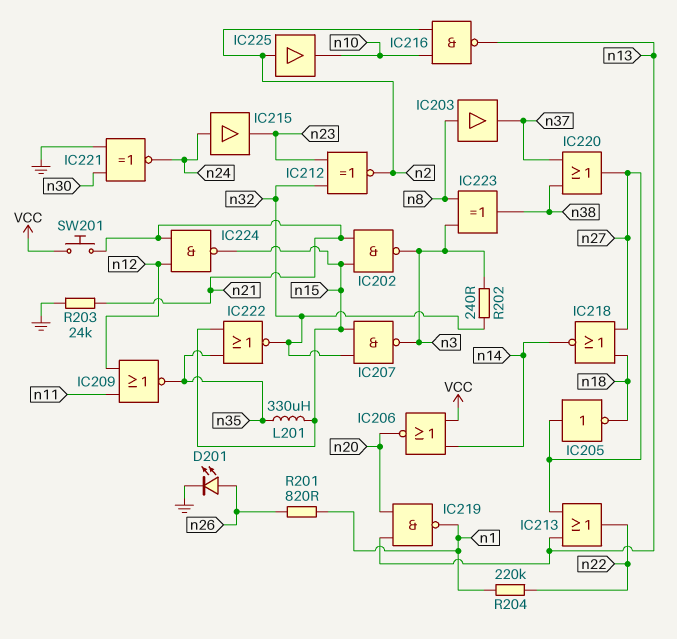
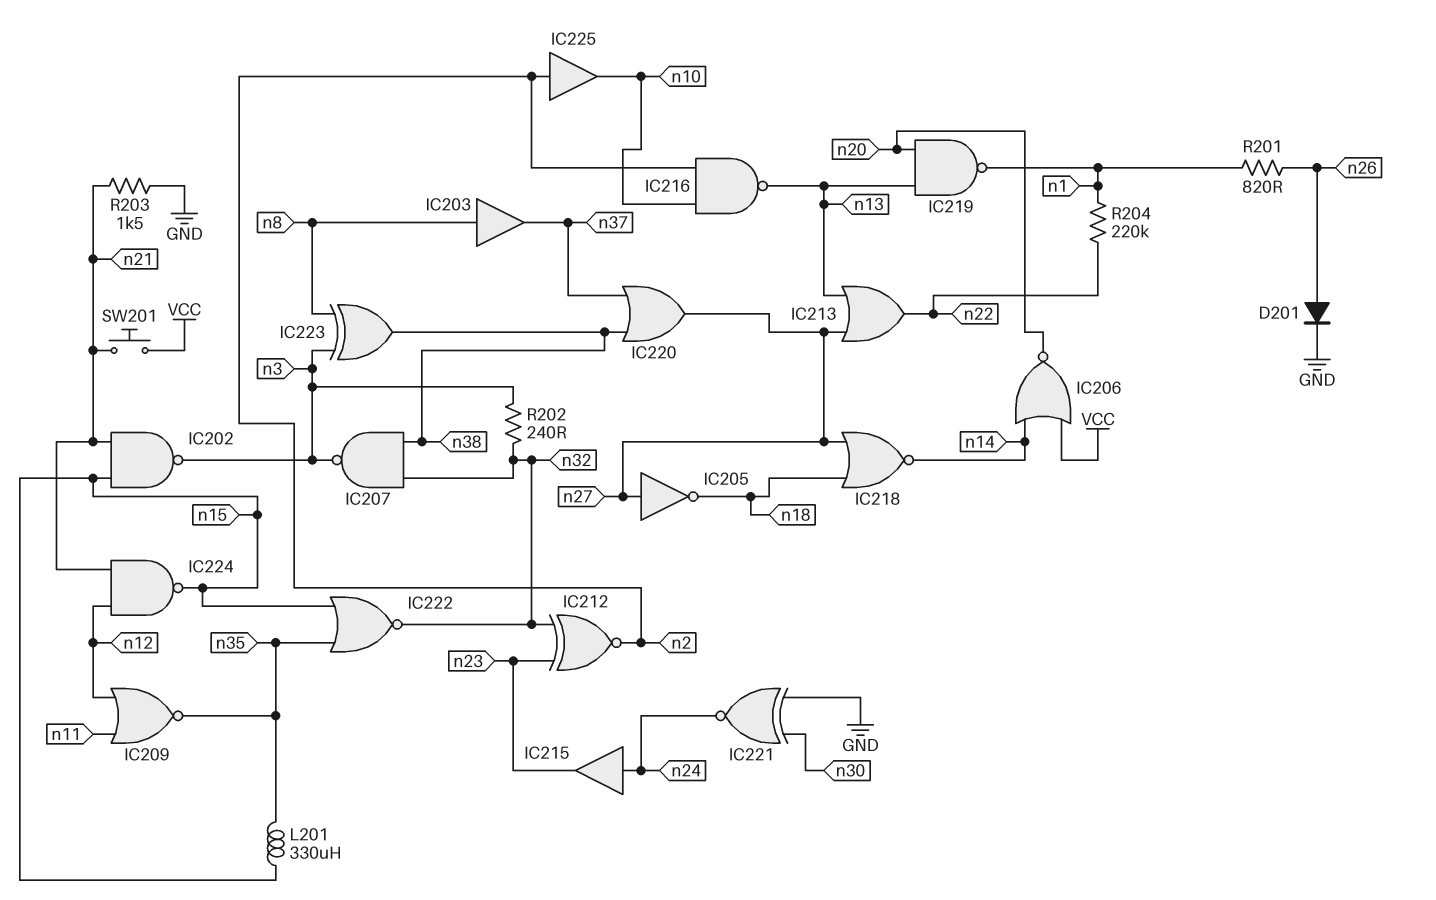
D201: LED (A n26, K GND) -> diode (A n26, K GND)
IC207: NAND (in n15, in n32, out n3) -> NAND (in n32, in n38, out n3)
R203: 24k (GND, n21) -> 1.5k (GND, n21)

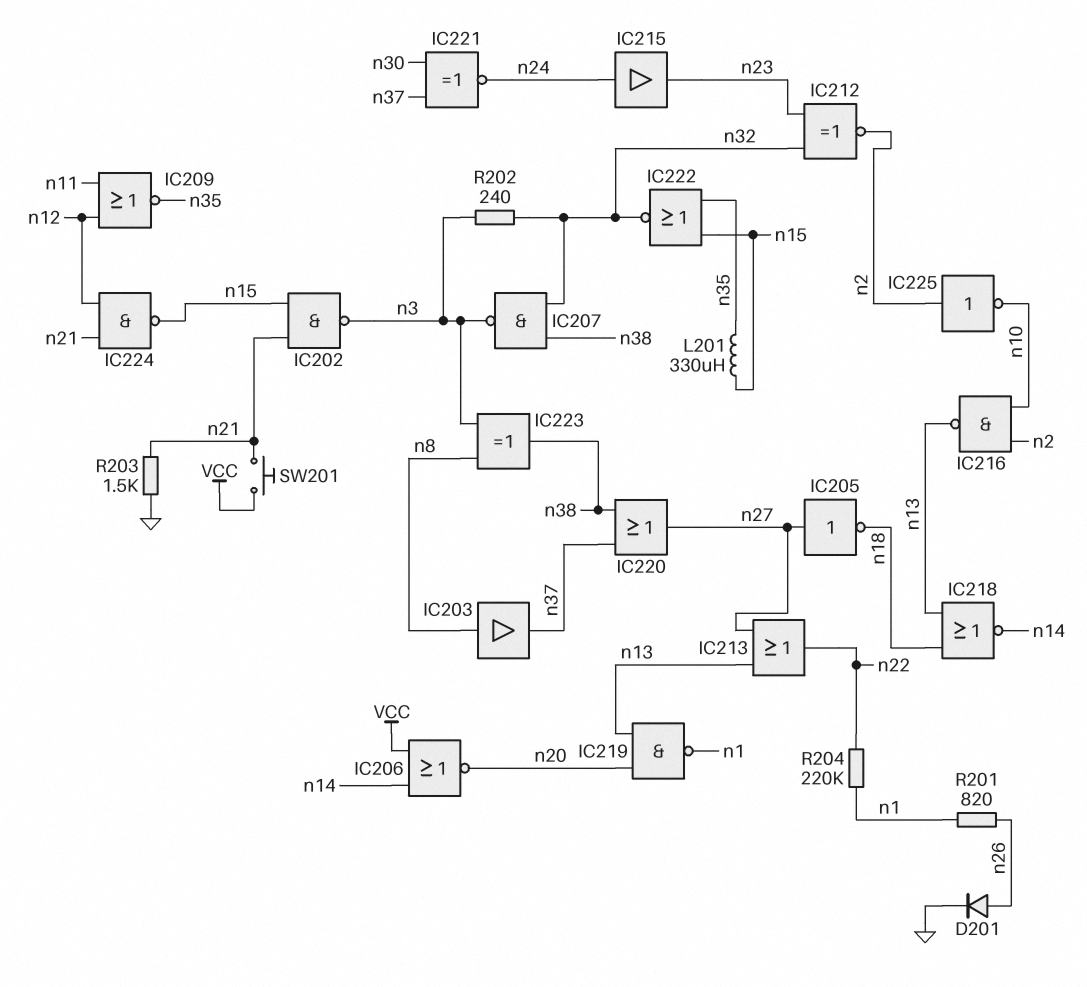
IC218: NOR (in n18, in n27, out n14) -> NOR (in n13, in n18, out n14)
IC221: XNOR (in GND, in n30, out n24) -> XNOR (in n30, in n37, out n24)
IC225: buffer (in n2, out n10) -> NOT (in n2, out n10)

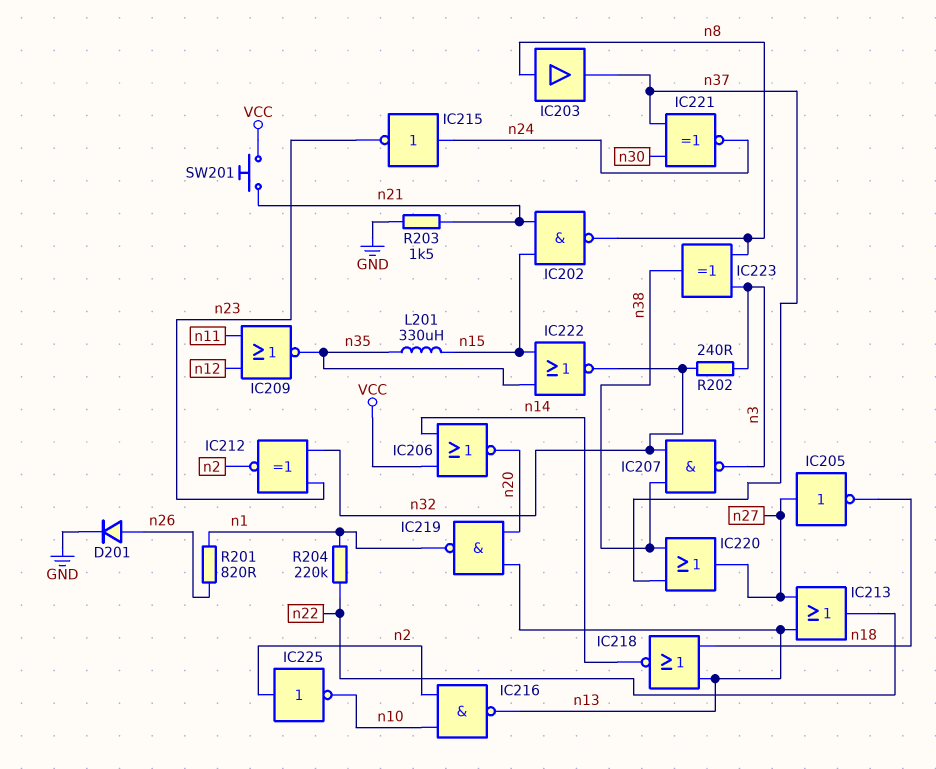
IC202: NAND (in n15, in n21, out n3) -> NAND (in n15, in n21, out n8)
IC215: buffer (in n24, out n23) -> NOT (in n24, out n23)
IC224: NAND (in n12, in n21, out n15) -> none

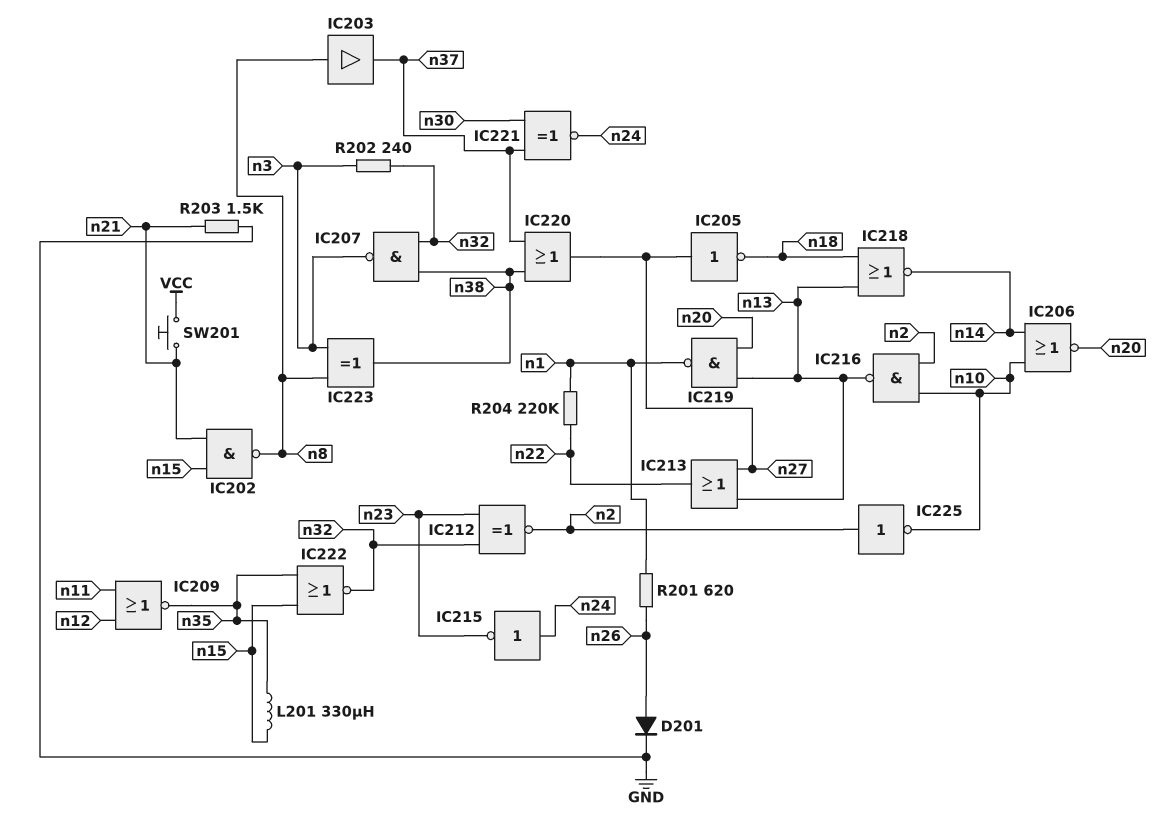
IC206: NOR (in VCC, in n14, out n20) -> NOR (in n10, in n14, out n20)
R201: 820 (n1, n26) -> 620 (n1, n26)

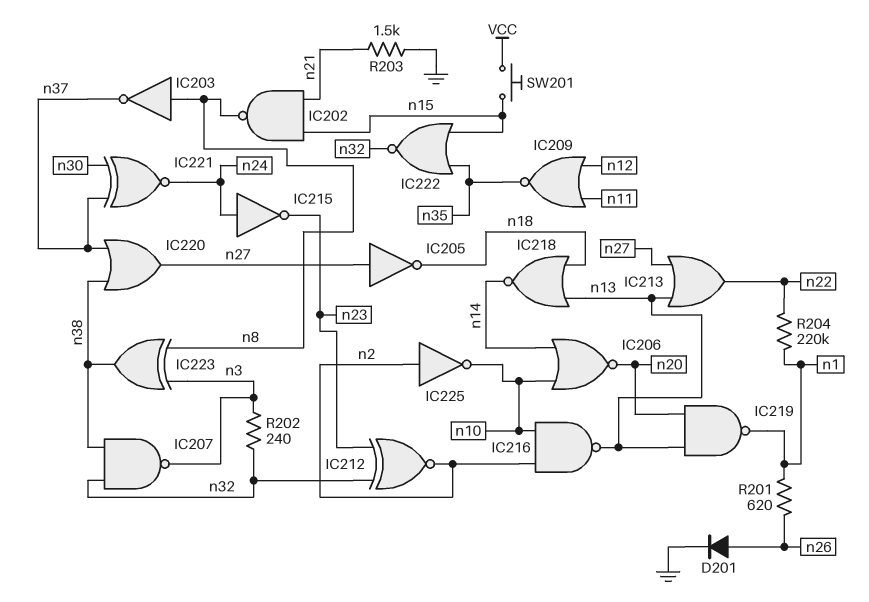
IC203: buffer (in n8, out n37) -> NOT (in n8, out n37)
L201: 330uH (n15, n35) -> none
SW201: button (VCC, n21) -> button (VCC, n15)

